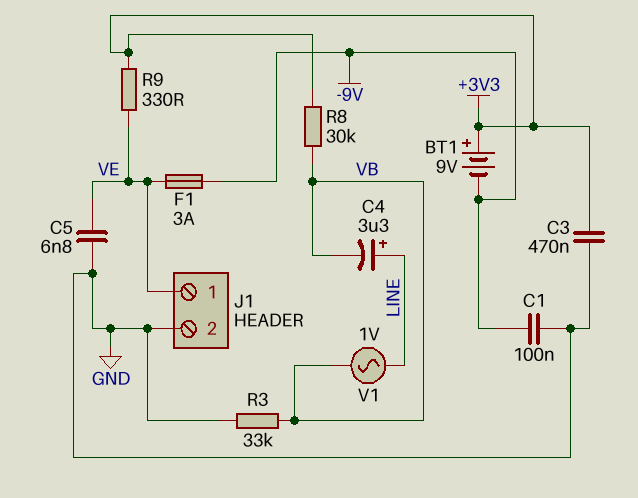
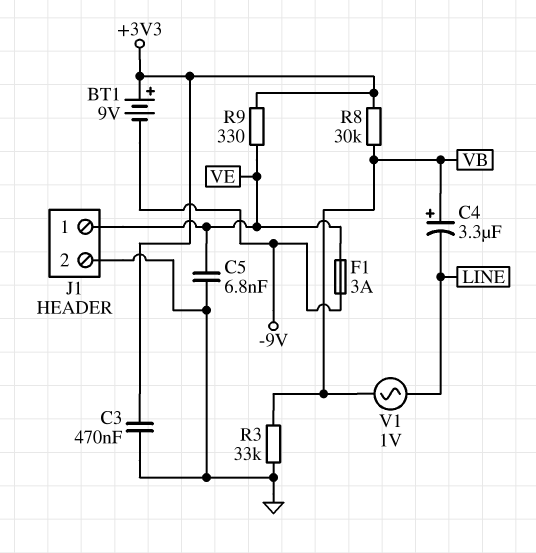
C1: 100nF (-9V, GND) -> none
C4: 3.3uF (plus LINE, minus VB) -> 3.3uF (plus VB, minus LINE)

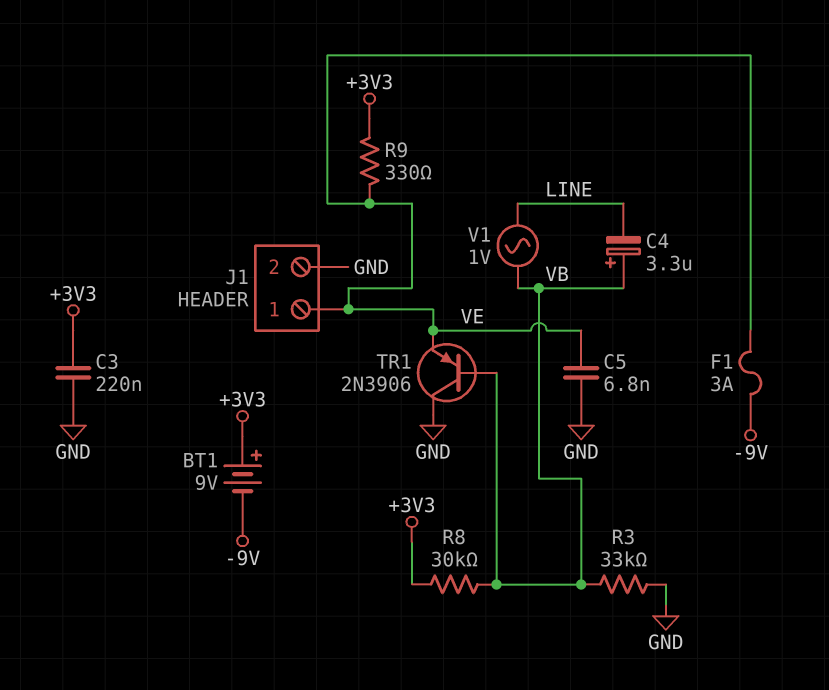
C3: 470nF (+3V3, GND) -> 220nF (+3V3, GND)
TR1: none -> PNP 2N3906 (B VB, C GND, E VE)

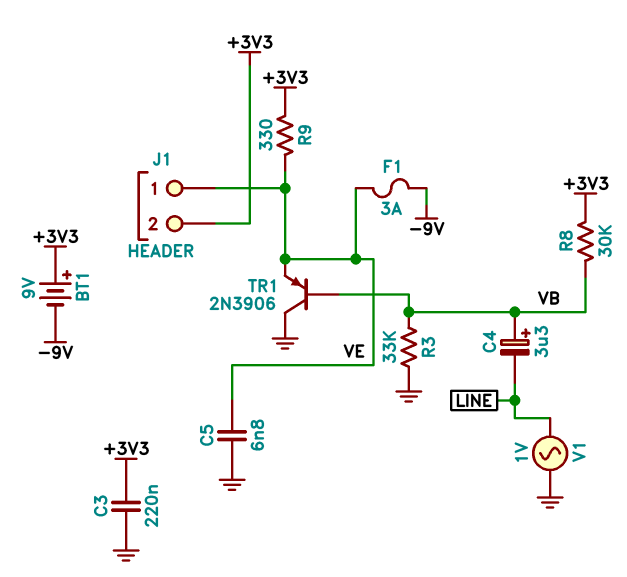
J1 pin 2: GND -> +3V3
V1: AC 1V (LINE, VB) -> AC 1V (GND, LINE)

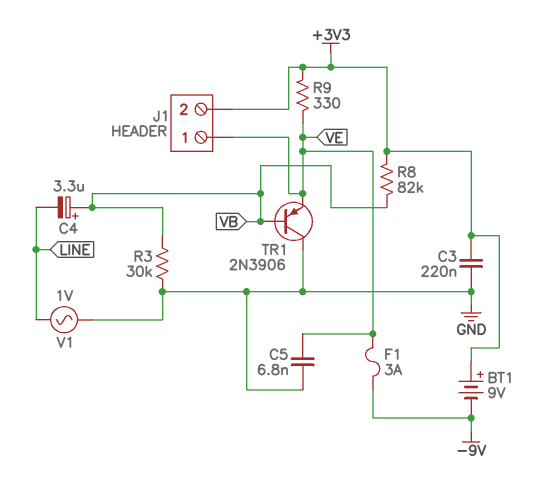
R3: 33k (GND, VB) -> 30k (GND, VB)
R8: 30k (+3V3, VB) -> 82k (+3V3, VB)

